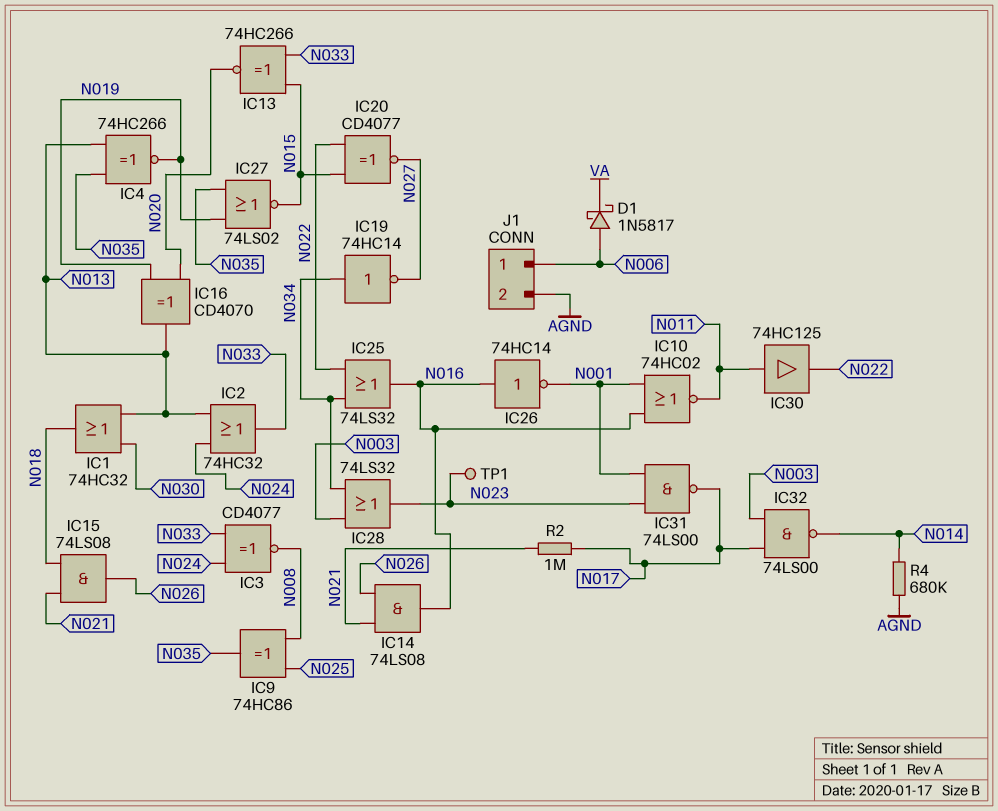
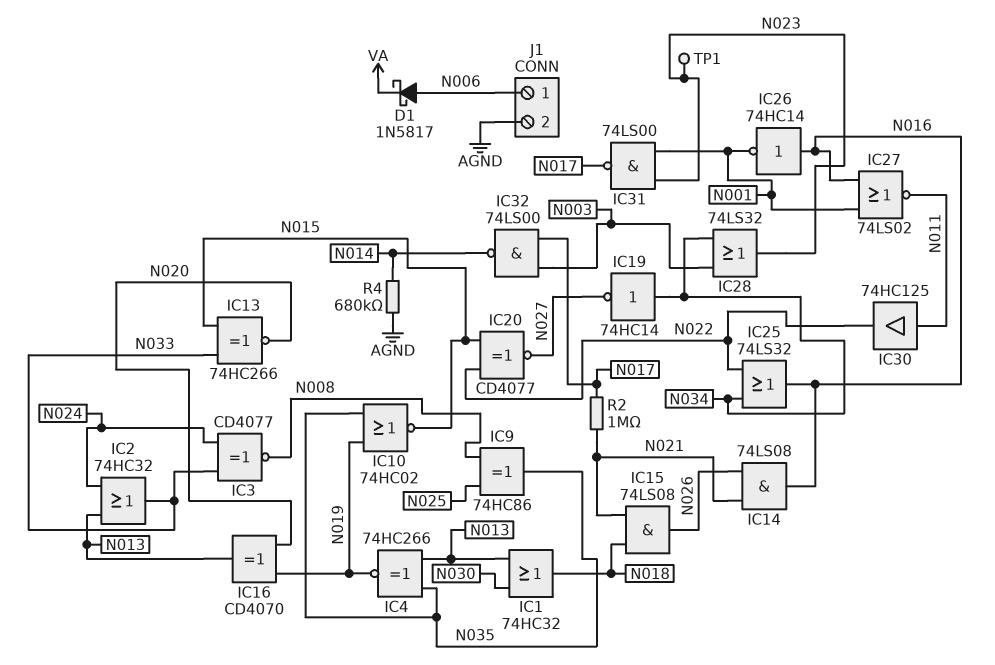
IC10: NOR 74HC02 (in N001, in N016, out N011) -> NOR 74HC02 (in N019, in N035, out N015)
IC27: NOR 74LS02 (in N019, in N035, out N015) -> NOR 74LS02 (in N001, in N016, out N011)

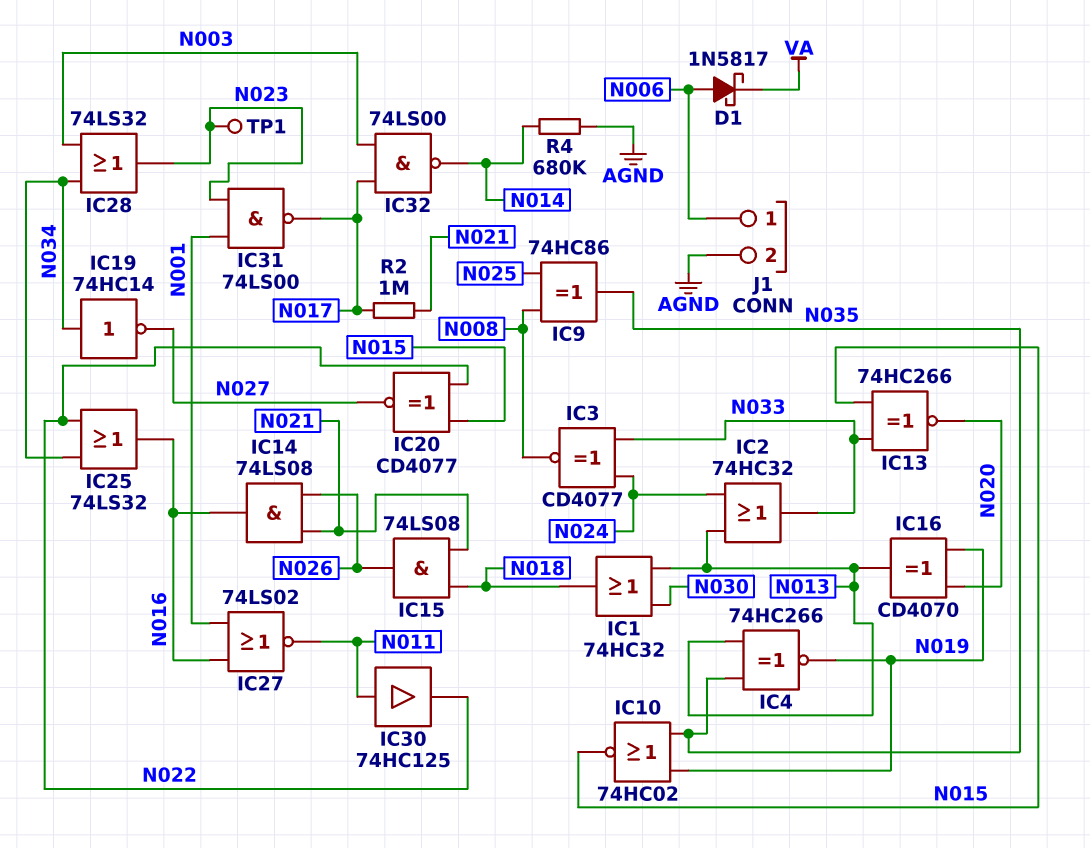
IC26: NOT 74HC14 (in N016, out N001) -> none

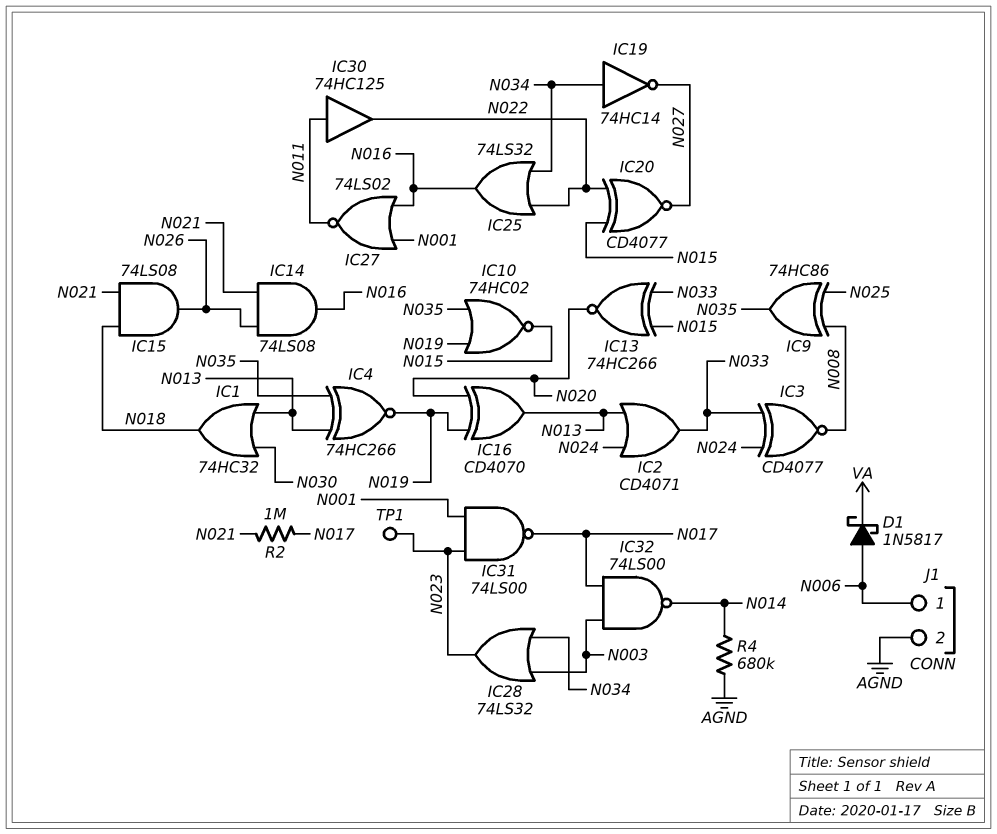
IC2: OR 74HC32 (in N013, in N024, out N033) -> OR CD4071 (in N013, in N024, out N033)

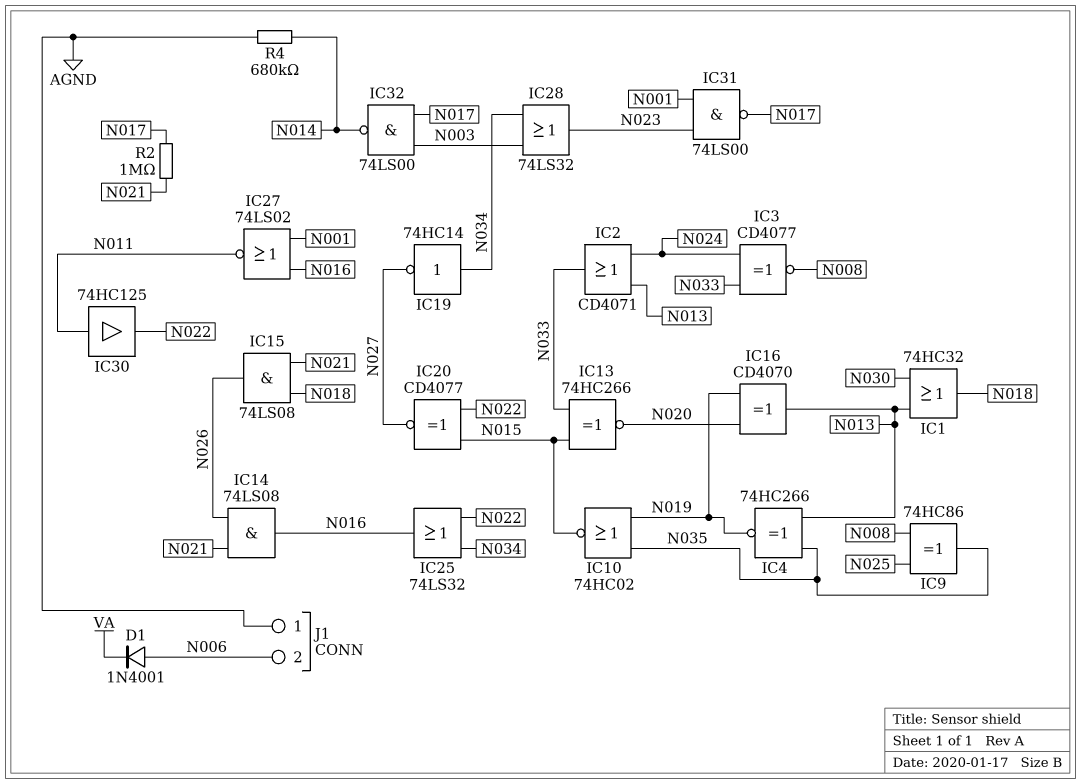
D1: schottky 1N5817 (A N006, K VA) -> diode 1N4001 (A N006, K VA)
J1 pin 1: N006 -> AGND
J1 pin 2: AGND -> N006
TP1: test point (N023) -> none

